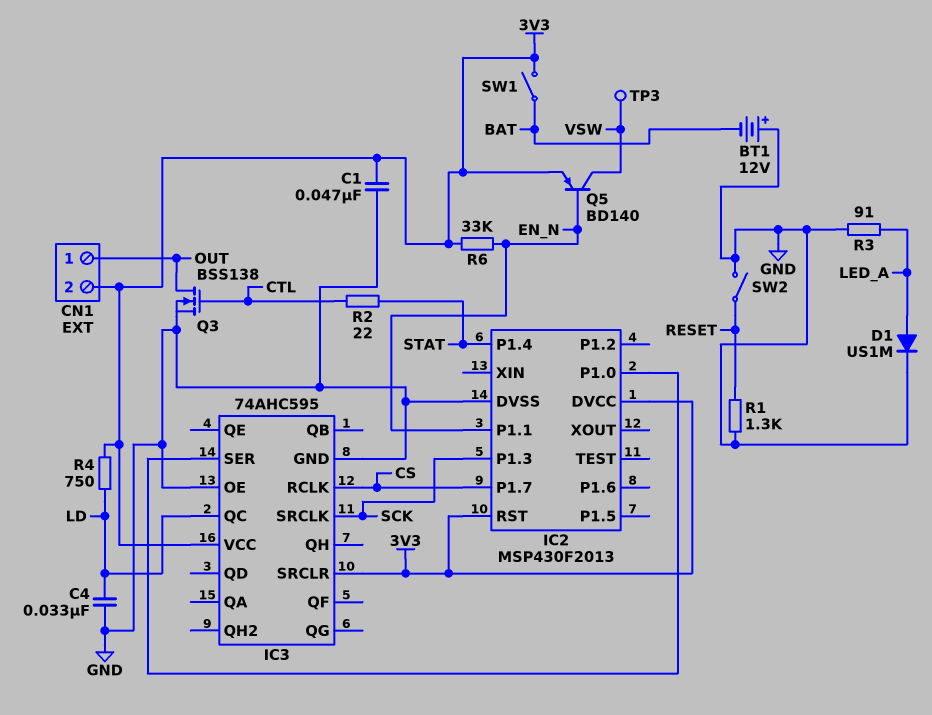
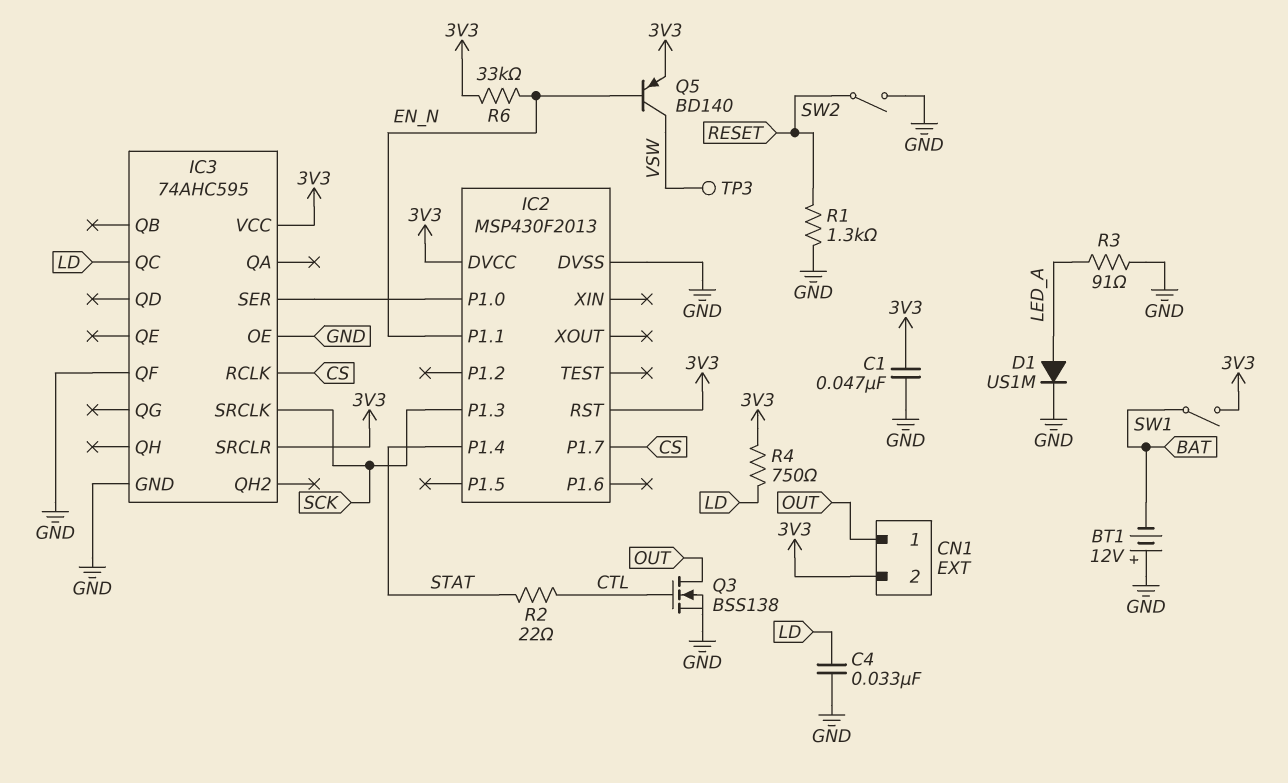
IC3 pin QF: none -> GND

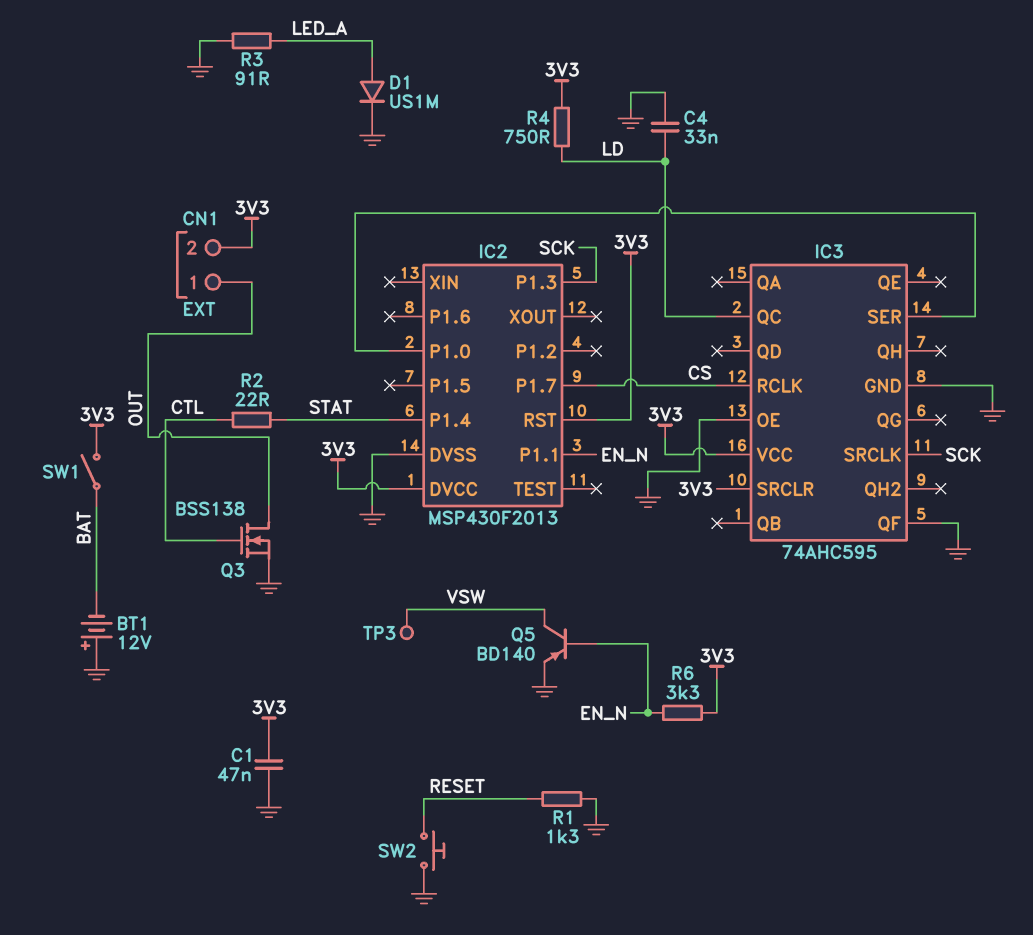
Q5: PNP BD140 (B EN_N, C VSW, E 3V3) -> PNP BD140 (B EN_N, C VSW, E GND)
R6: 33k (3V3, EN_N) -> 3.3k (3V3, EN_N)
SW2: switch (GND, RESET) -> button (GND, RESET)

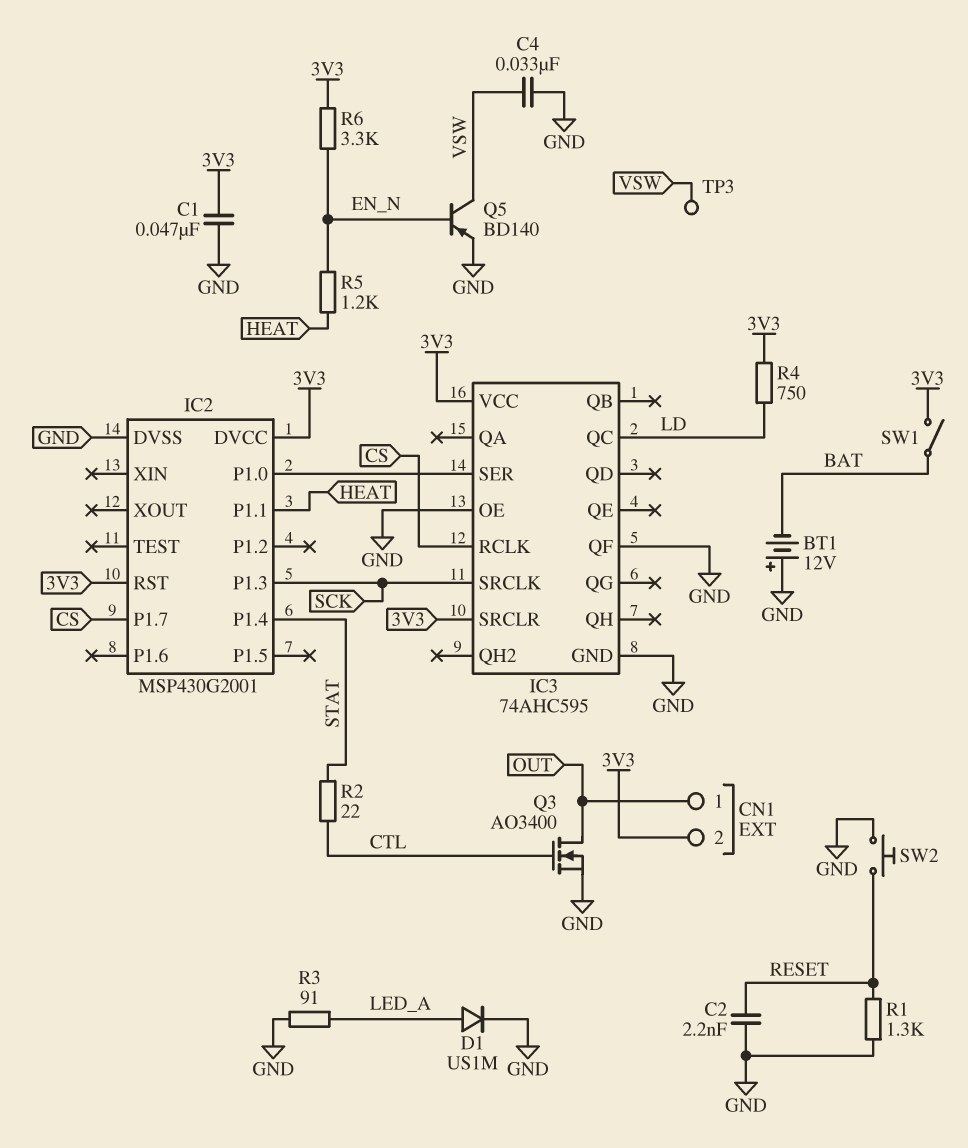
C2: none -> 2.2nF (GND, RESET)
C4: 33nF (GND, LD) -> 33nF (GND, VSW)
IC2: MSP430F2013 -> MSP430G2001
IC2 pin P1.1: EN_N -> HEAT
Q3: NMOS BSS138 (G CTL, D OUT, S GND) -> NMOS AO3400 (G CTL, D OUT, S GND)
R5: none -> 1.2k (EN_N, HEAT)

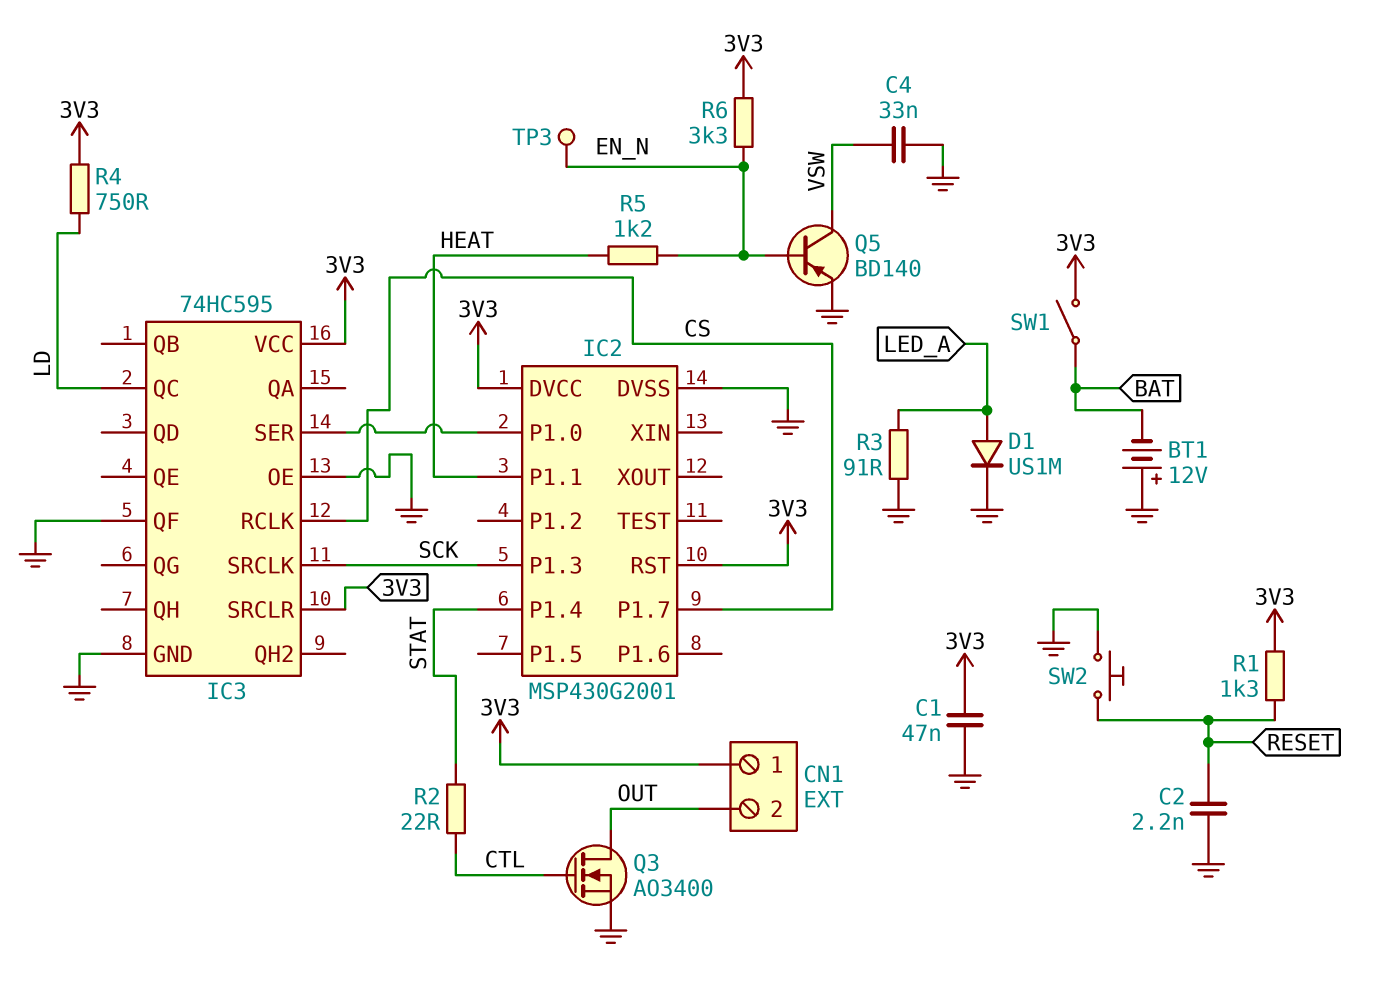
CN1 pin 1: OUT -> 3V3
CN1 pin 2: 3V3 -> OUT
IC3: 74AHC595 -> 74HC595
R1: 1.3k (GND, RESET) -> 1.3k (3V3, RESET)
TP3: test point (VSW) -> test point (EN_N)

